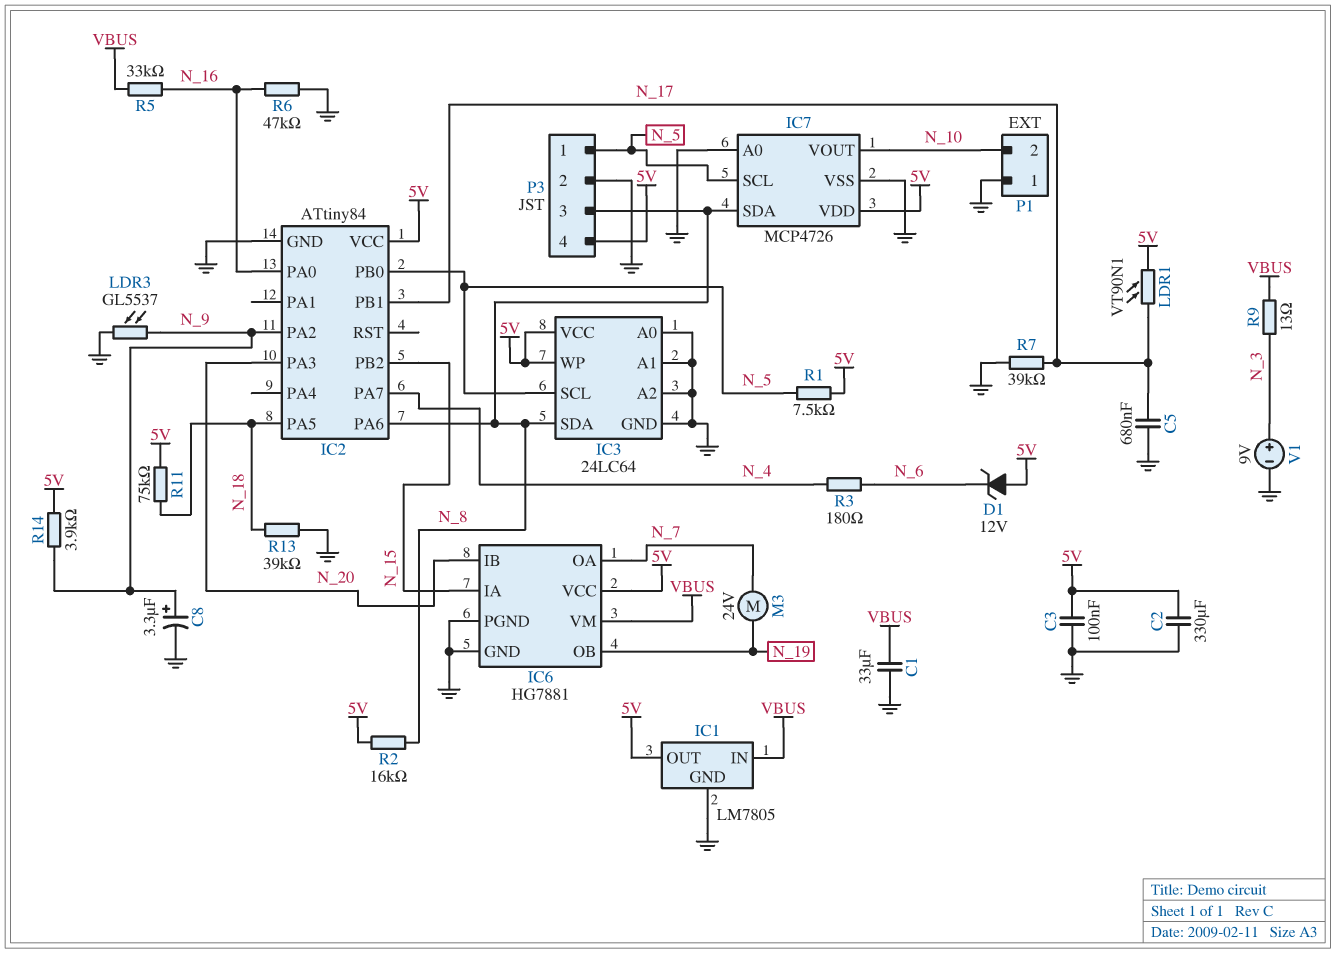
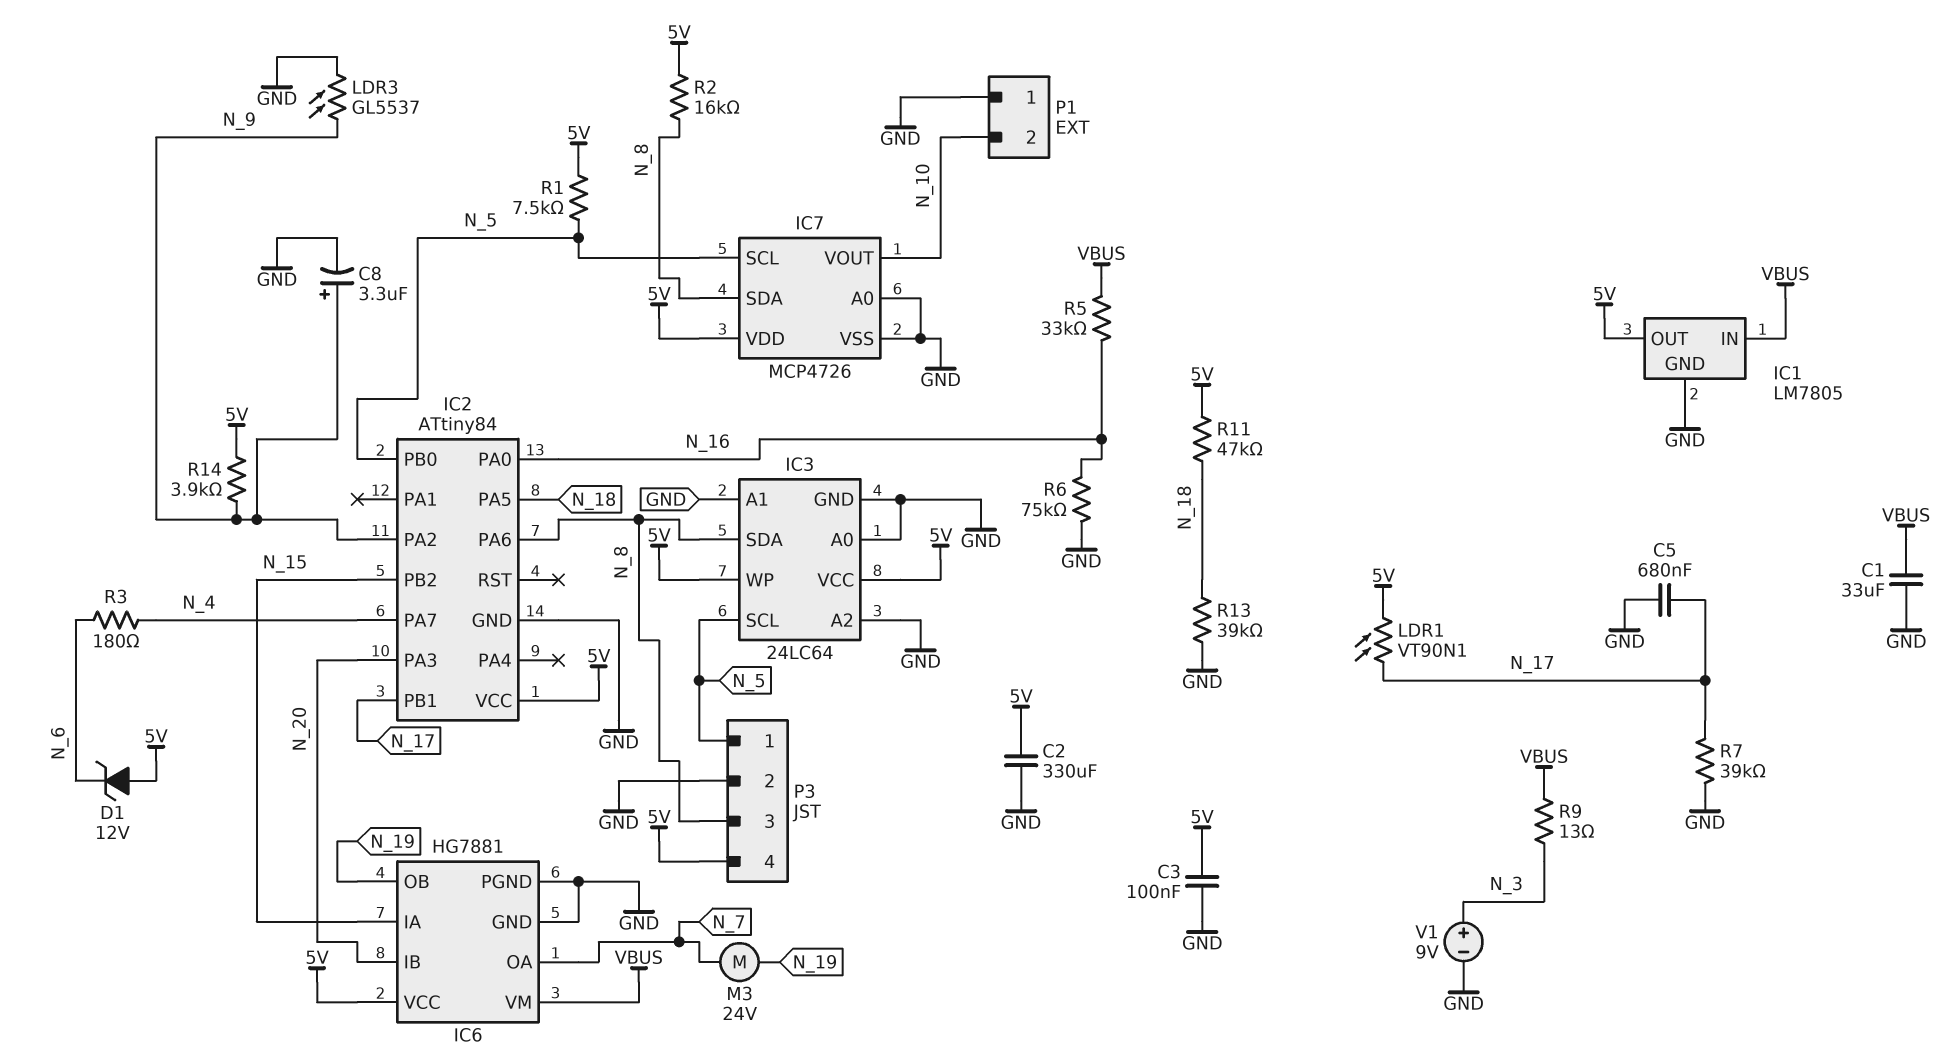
R6: 47k (GND, N_16) -> 75k (GND, N_16)
R11: 75k (5V, N_18) -> 47k (5V, N_18)

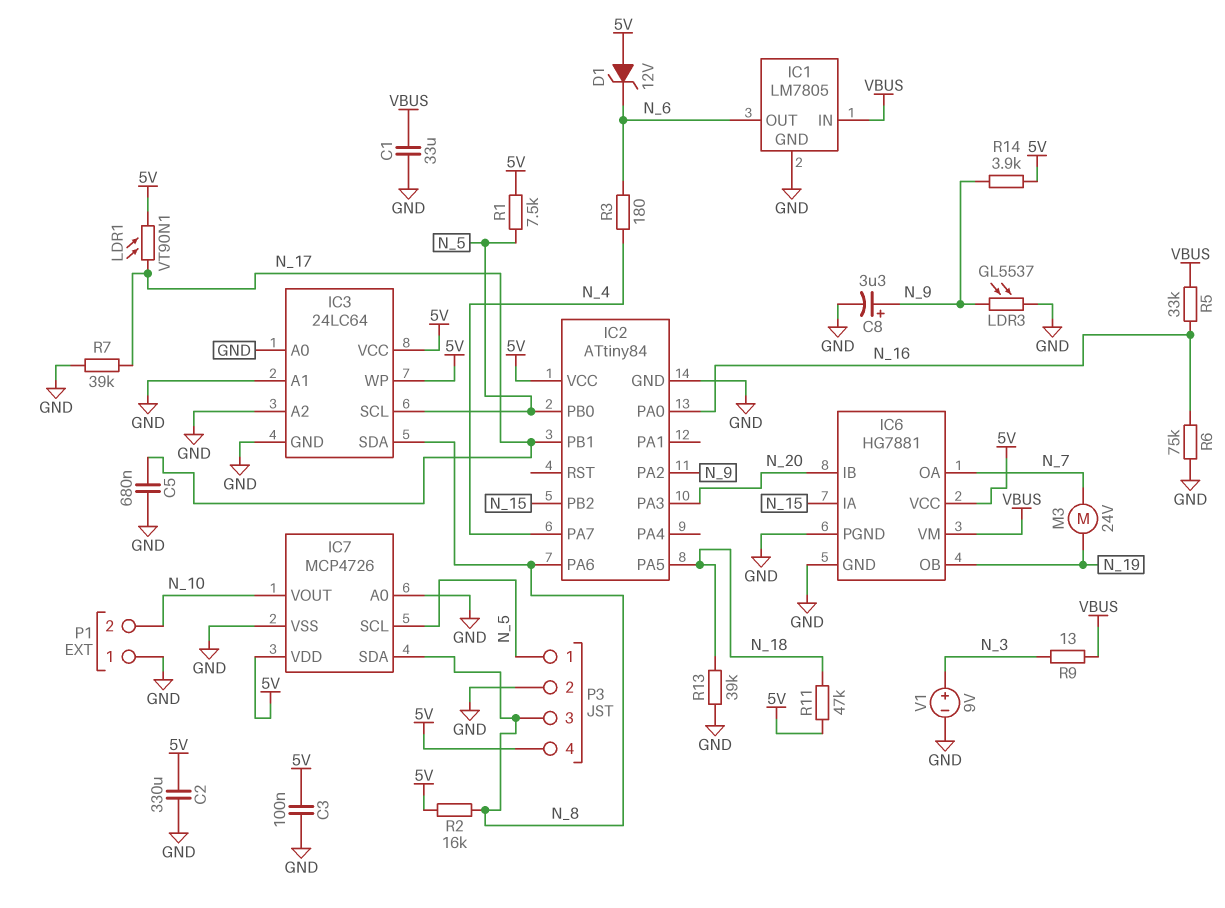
IC1 pin OUT: 5V -> N_6

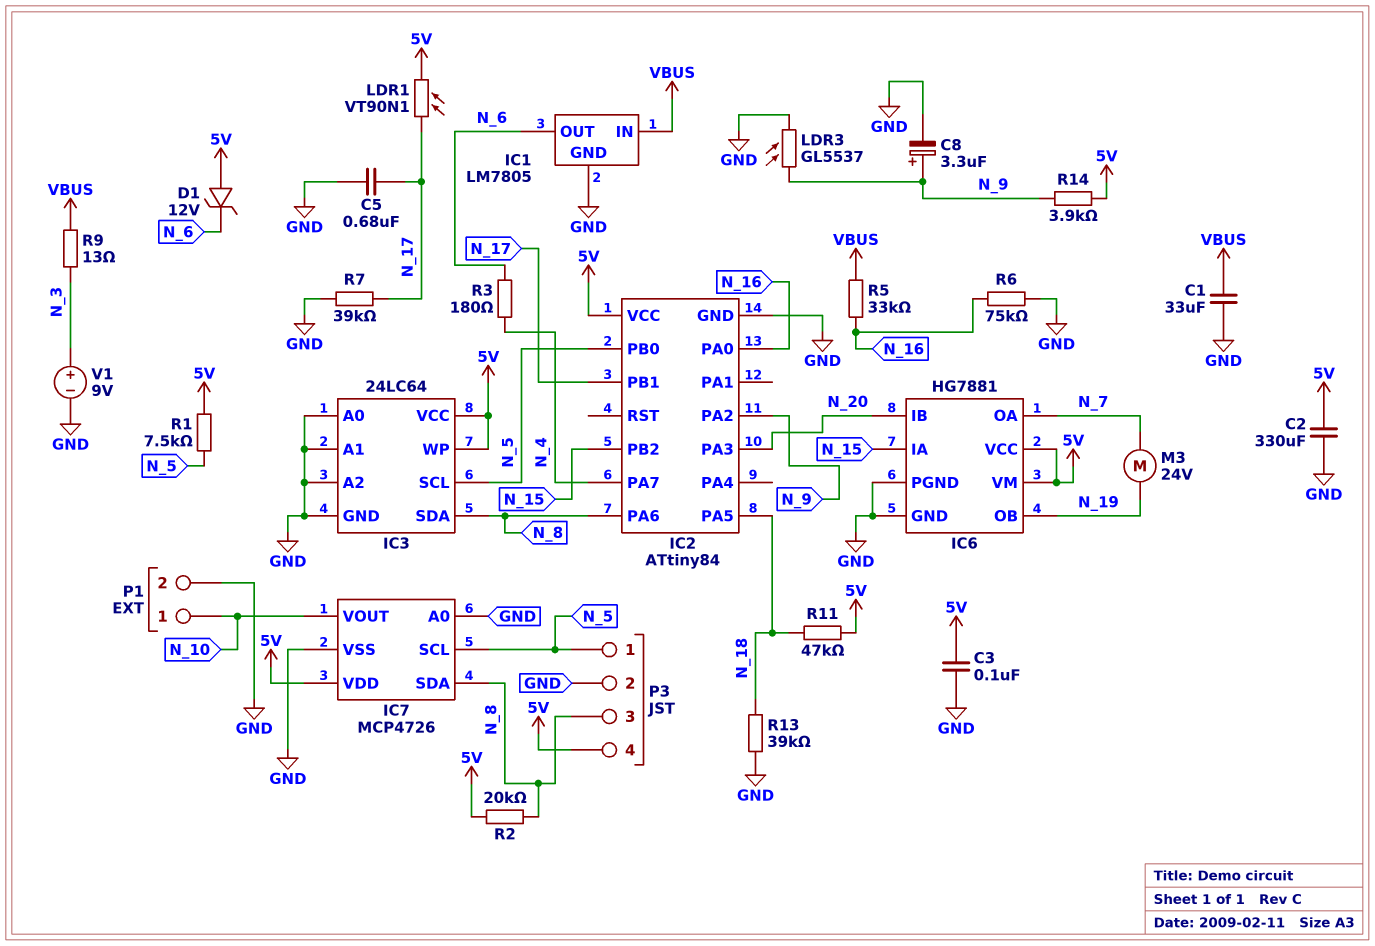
IC6 pin VM: VBUS -> 5V
P1 pin 1: GND -> N_10
P1 pin 2: N_10 -> GND
R2: 16k (5V, N_8) -> 20k (5V, N_8)

